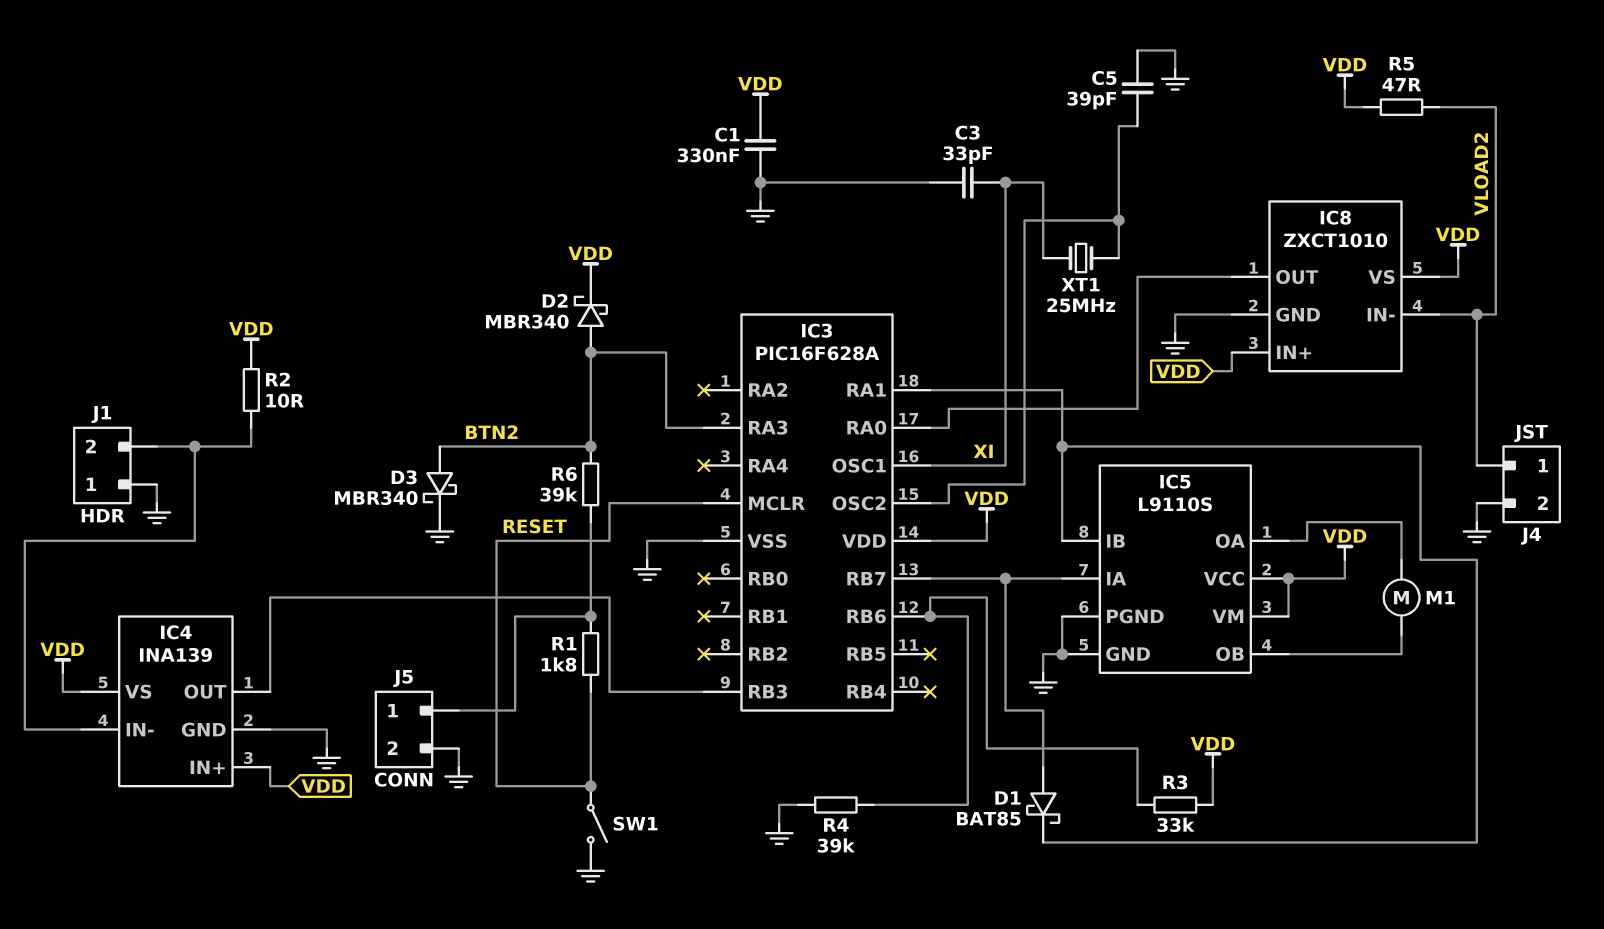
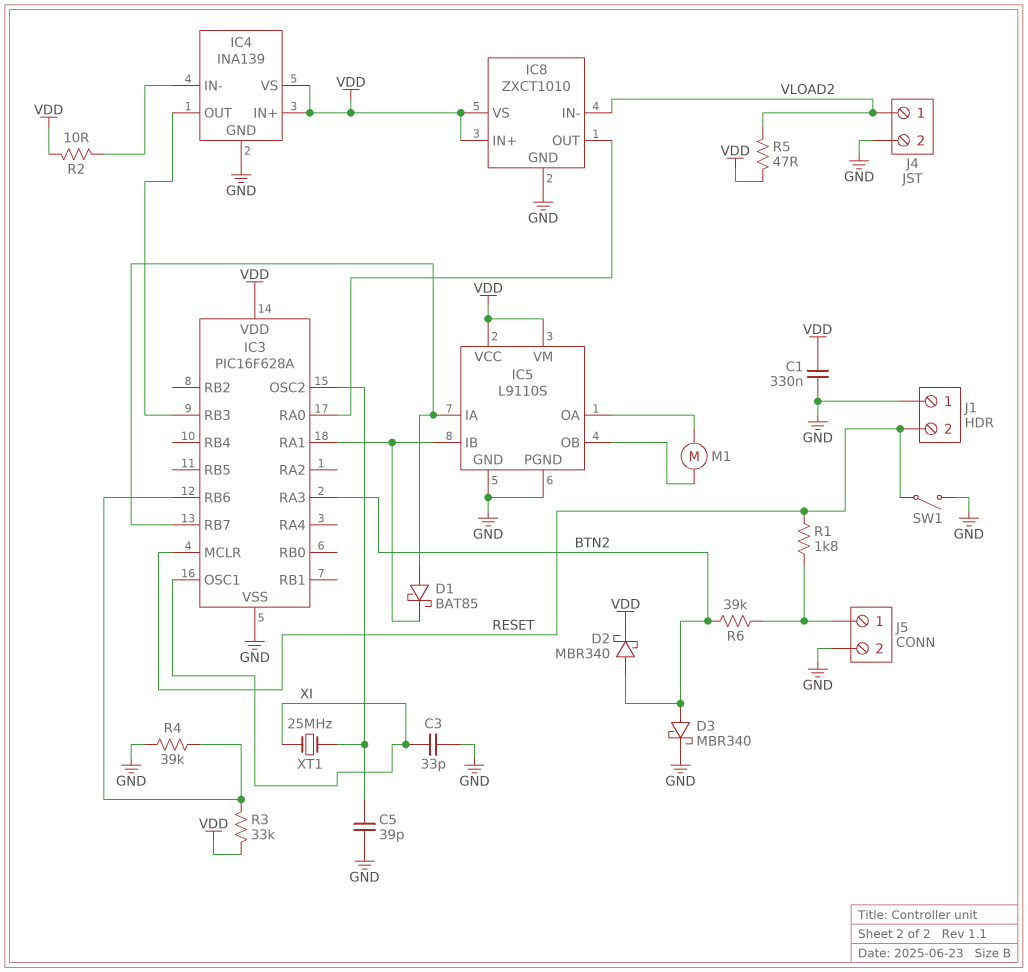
J1 pin 2: IC4/IN- -> RESET

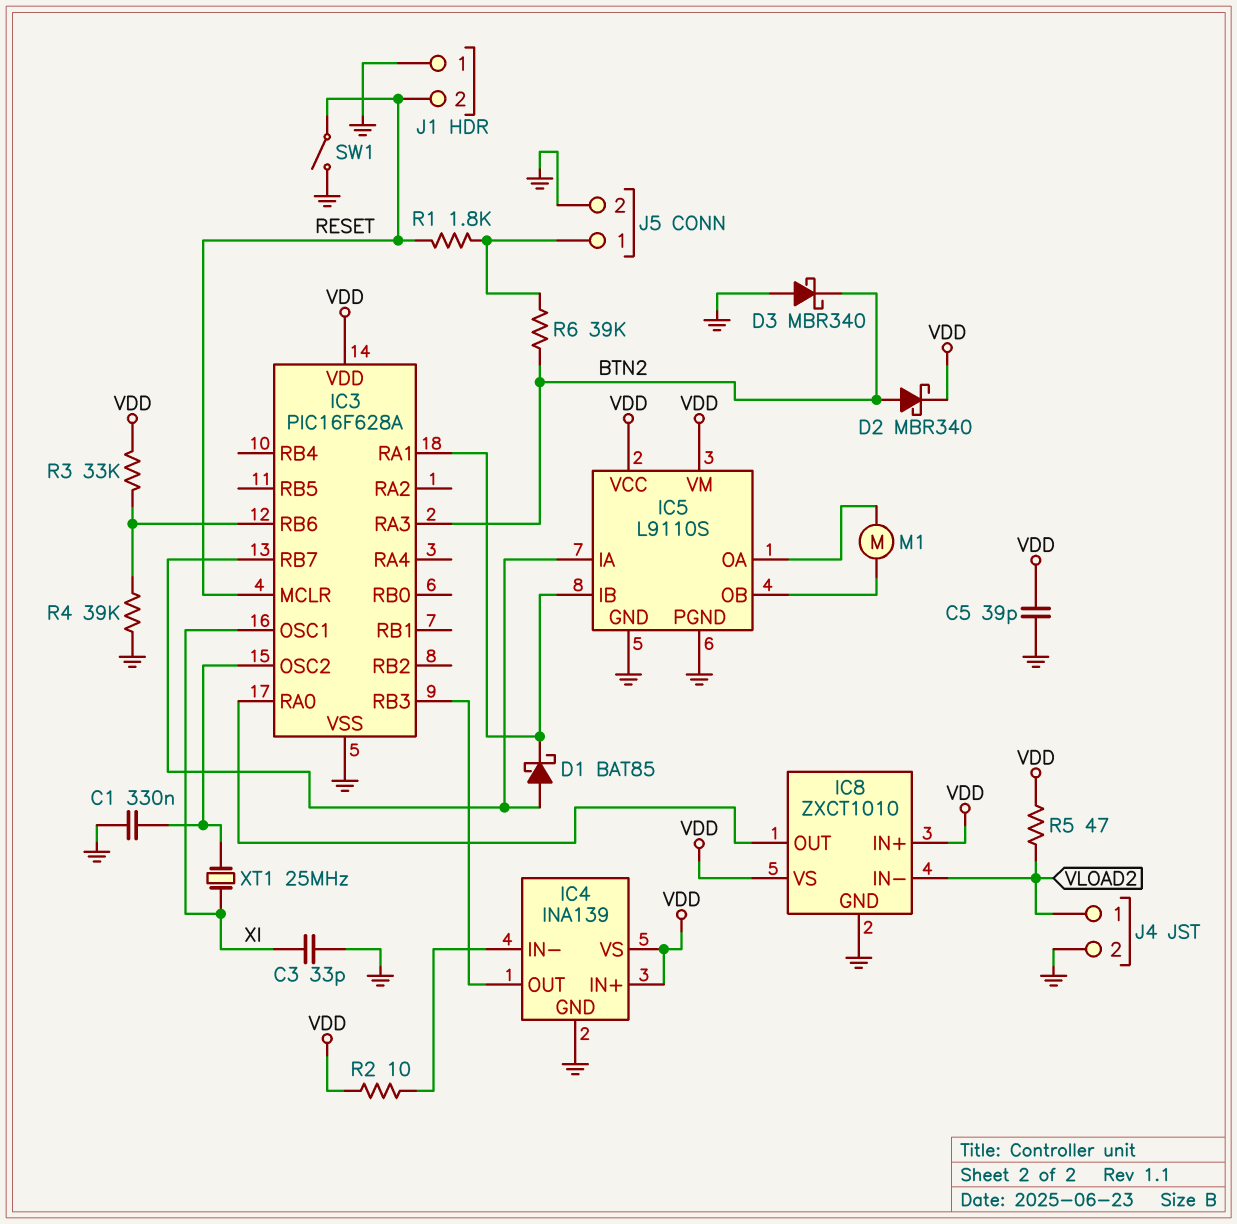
C1: 330nF (GND, VDD) -> 330nF (GND, IC3/OSC2)
C5: 39pF (GND, IC3/OSC2) -> 39pF (GND, VDD)
D3: schottky MBR340 (A BTN2, K GND) -> schottky MBR340 (A GND, K BTN2)

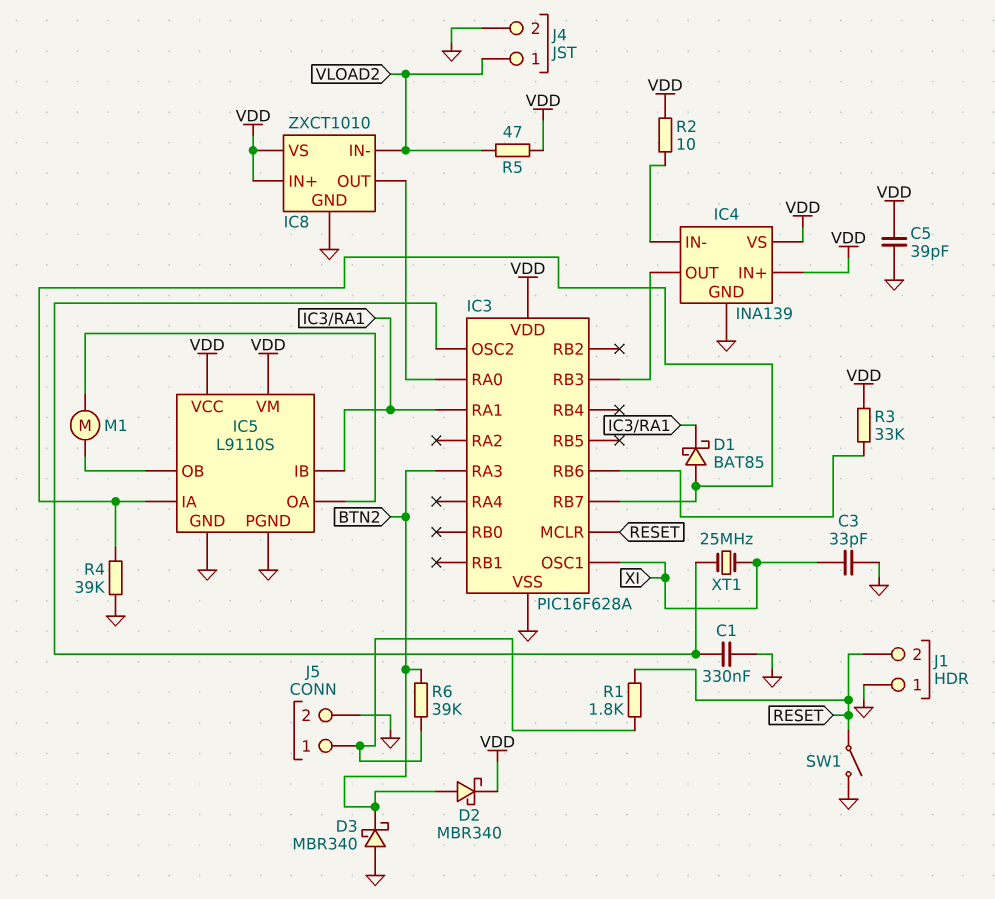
R4: 39k (GND, IC3/RB6) -> 39k (GND, IC3/RB7)

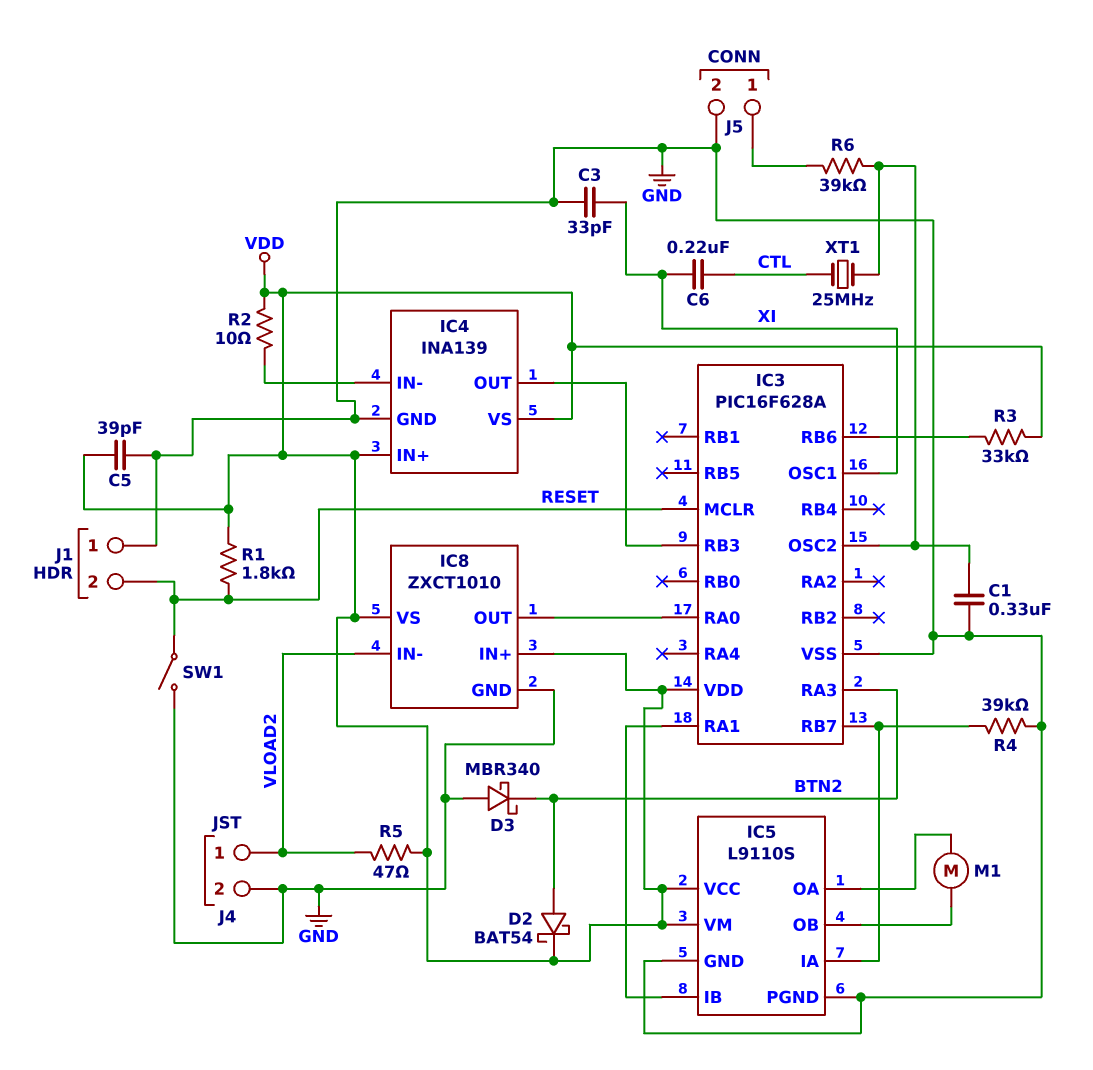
C6: none -> 220nF (CTL, XI)
D1: schottky BAT85 (A IC3/RB7, K IC3/RA1) -> none
D2: schottky MBR340 (A BTN2, K VDD) -> schottky BAT54 (A BTN2, K VDD)
R1: 1.8k (J5/1, RESET) -> 1.8k (RESET, VDD)
R6: 39k (BTN2, J5/1) -> 39k (IC3/OSC2, J5/1)
XT1: 25MHz (IC3/OSC2, XI) -> 25MHz (CTL, IC3/OSC2)

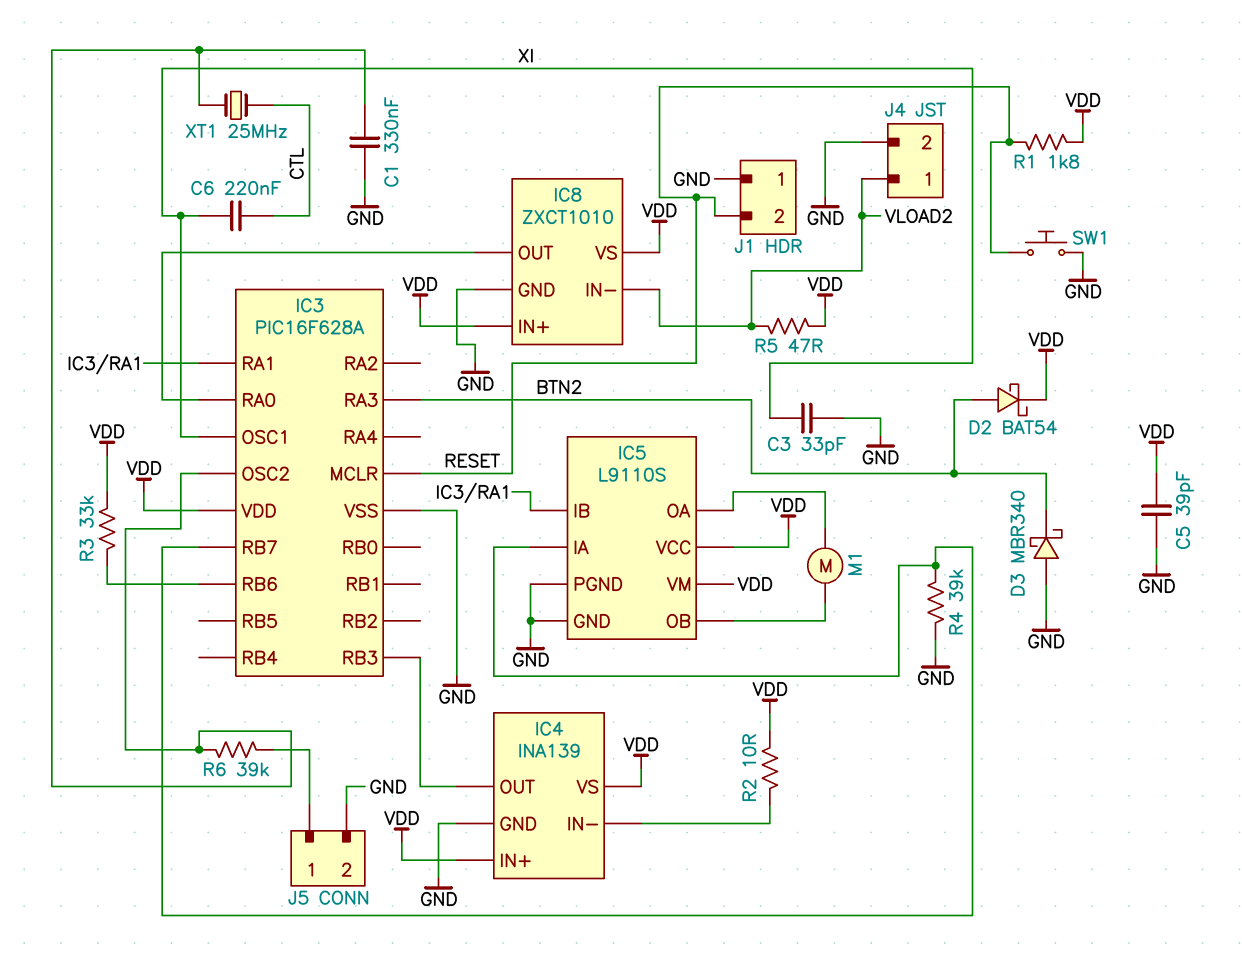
SW1: switch (GND, RESET) -> button (GND, RESET)

